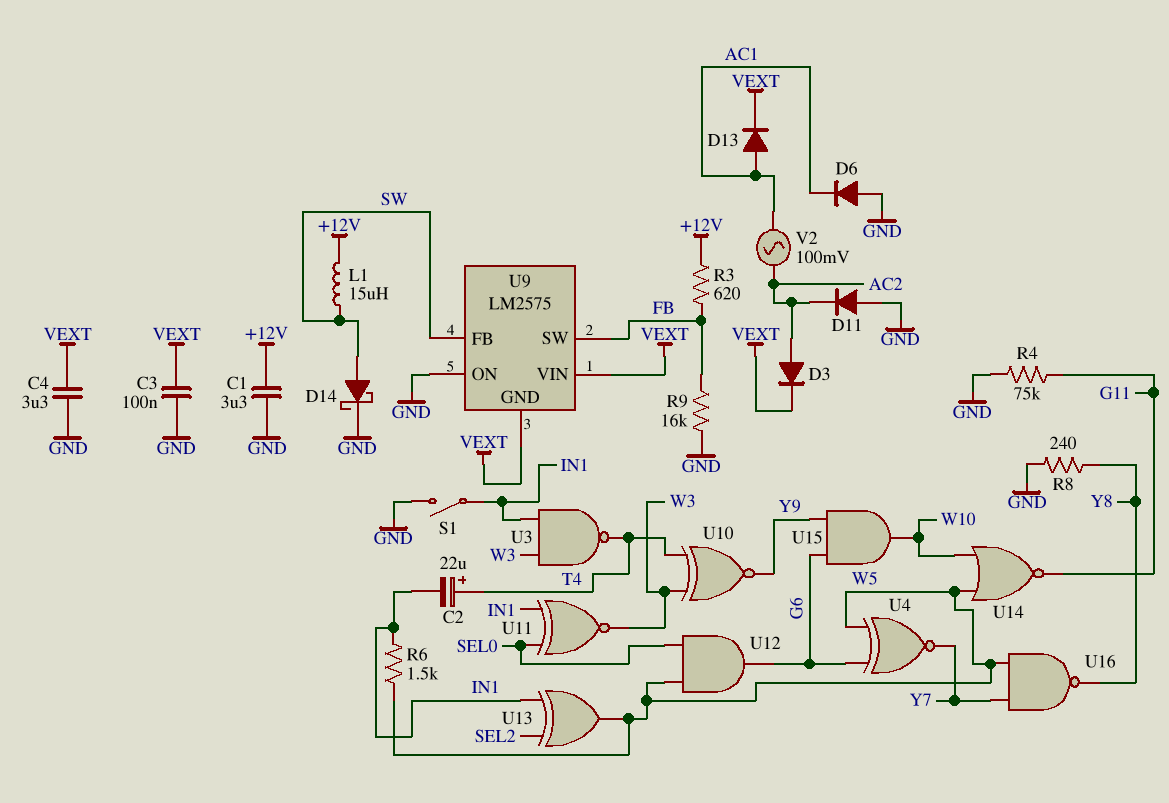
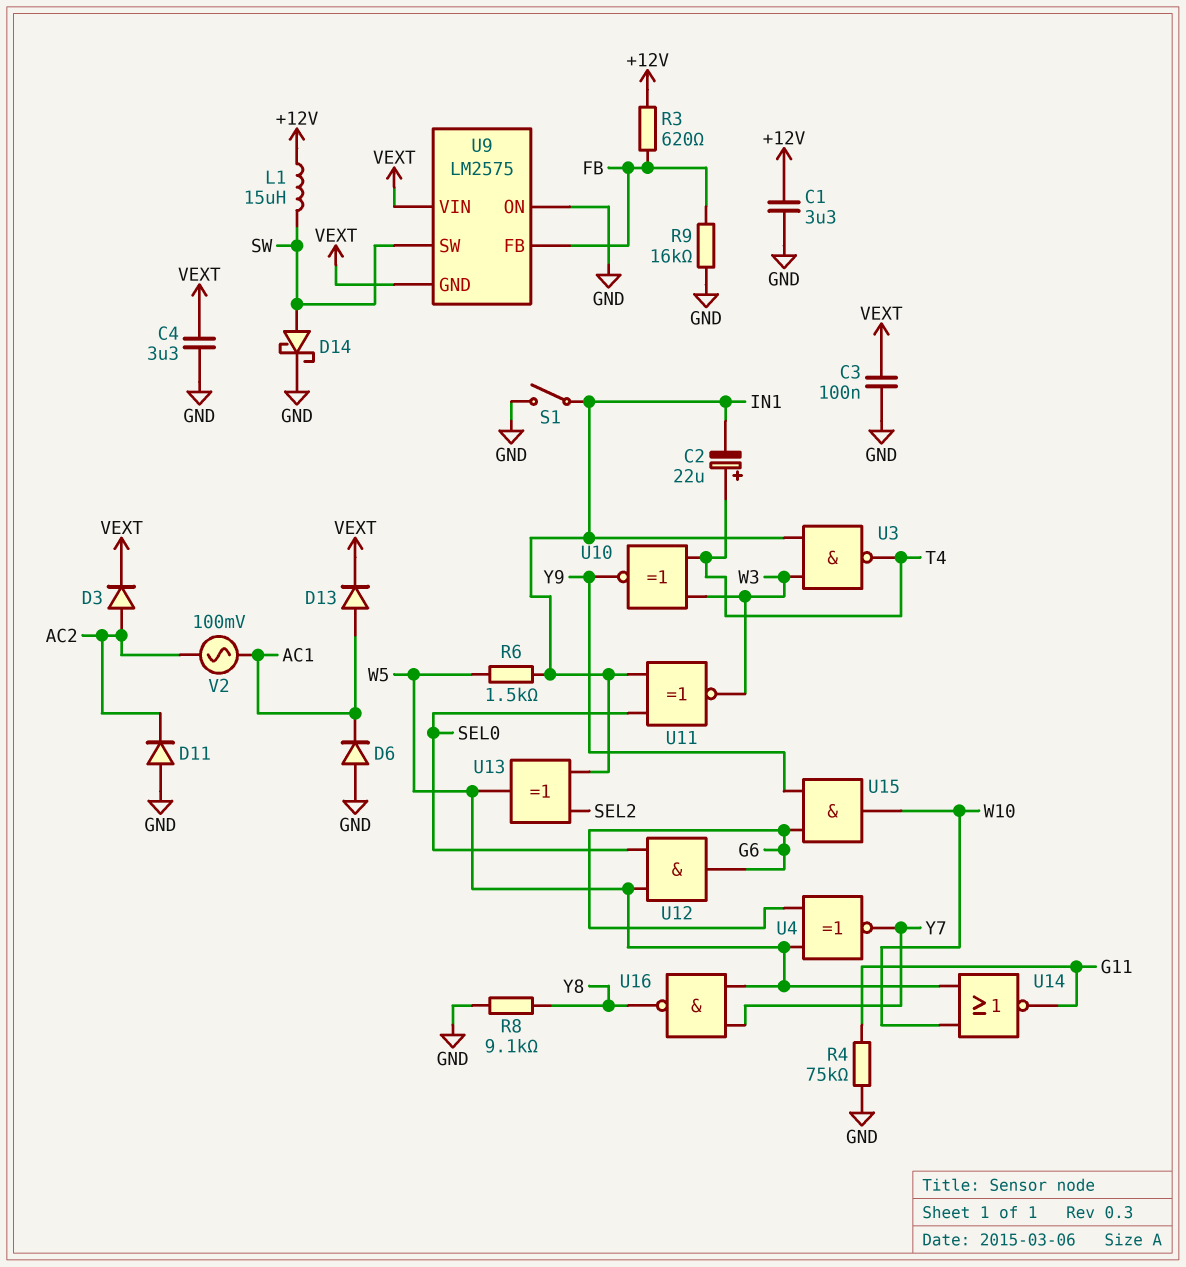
R8: 240 (GND, Y8) -> 9.1k (GND, Y8)
U9 pin FB: SW -> FB
U9 pin SW: FB -> SW

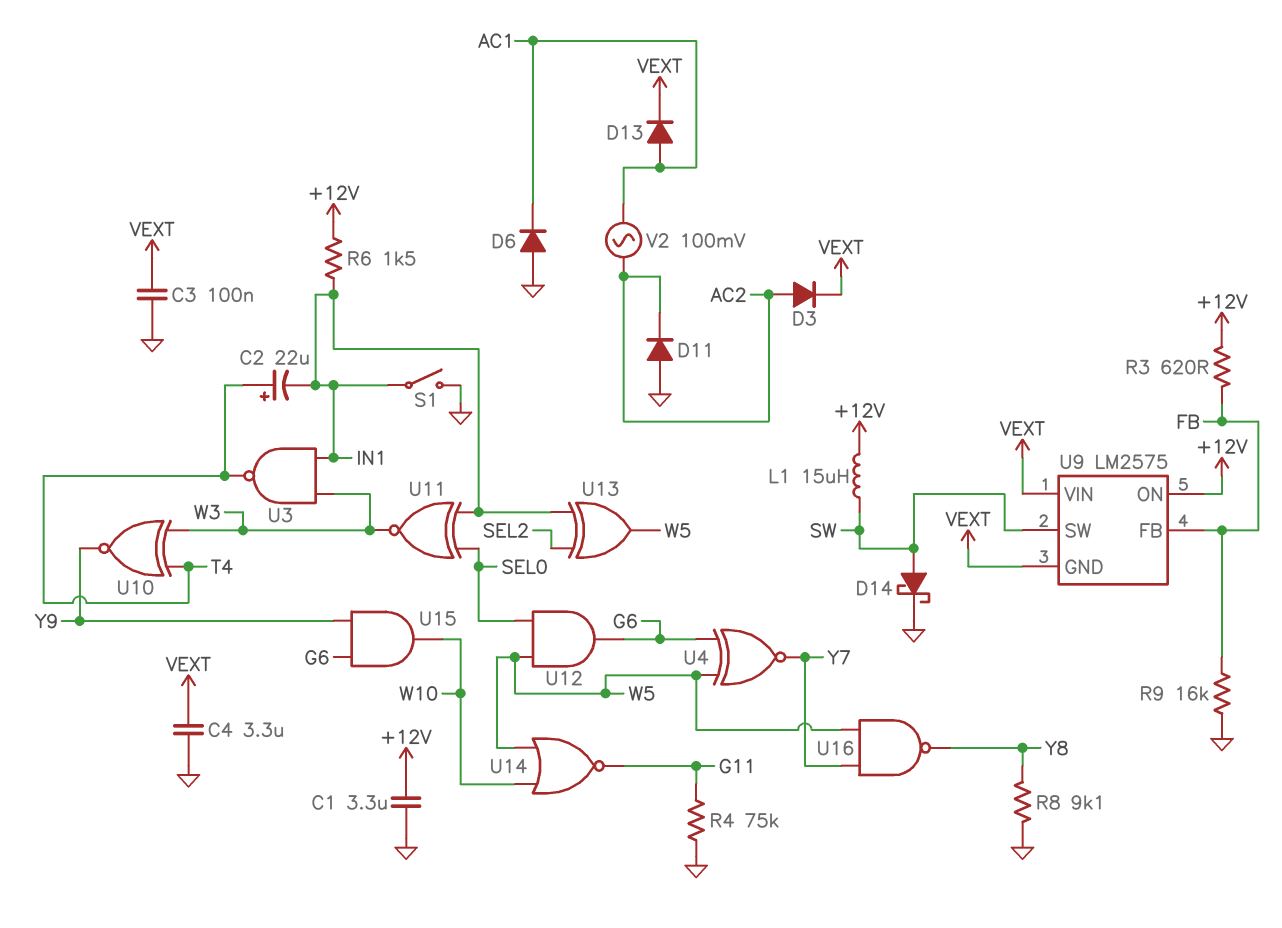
R6: 1.5k (IN1, W5) -> 1.5k (+12V, IN1)
U9 pin ON: GND -> +12V

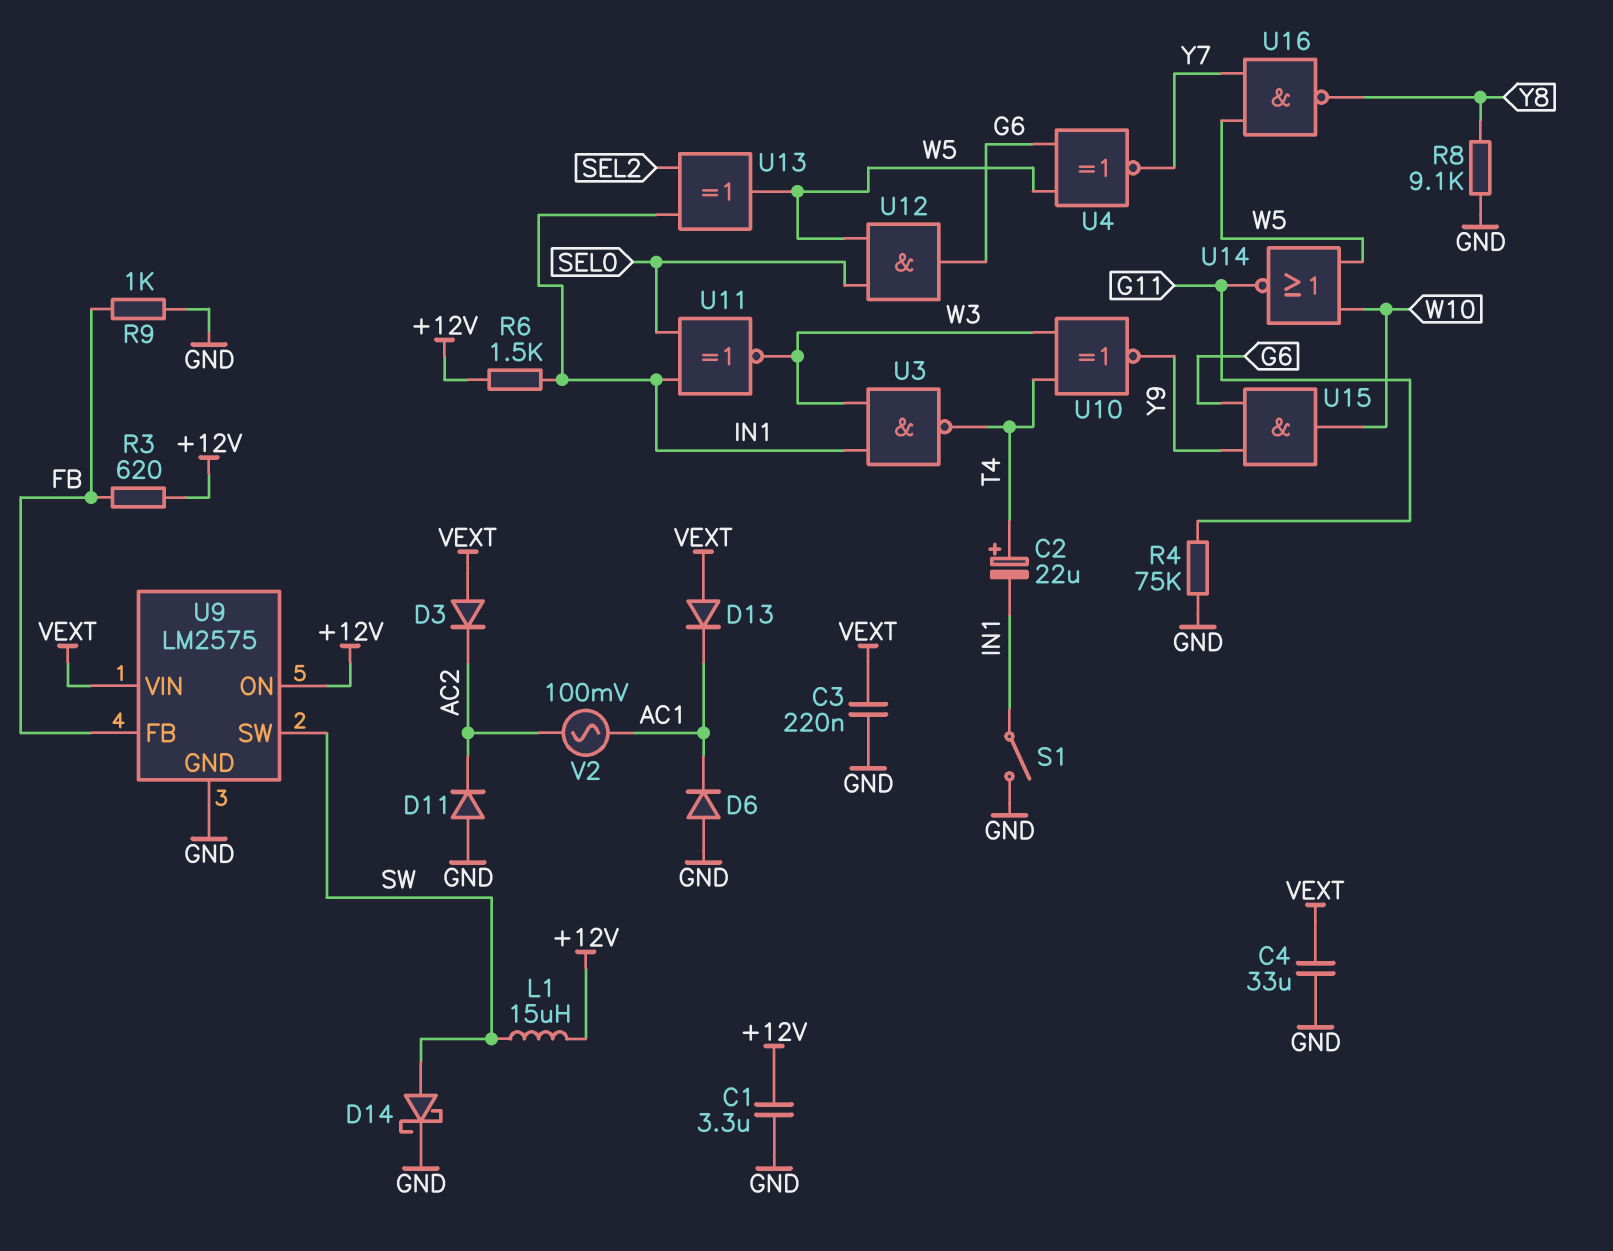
C3: 100nF (GND, VEXT) -> 220nF (GND, VEXT)
C4: 3.3uF (GND, VEXT) -> 33uF (GND, VEXT)
D3: diode (A AC2, K VEXT) -> diode (A VEXT, K AC2)
D13: diode (A AC1, K VEXT) -> diode (A VEXT, K AC1)
R9: 16k (FB, GND) -> 1k (FB, GND)
U9 pin GND: VEXT -> GND

